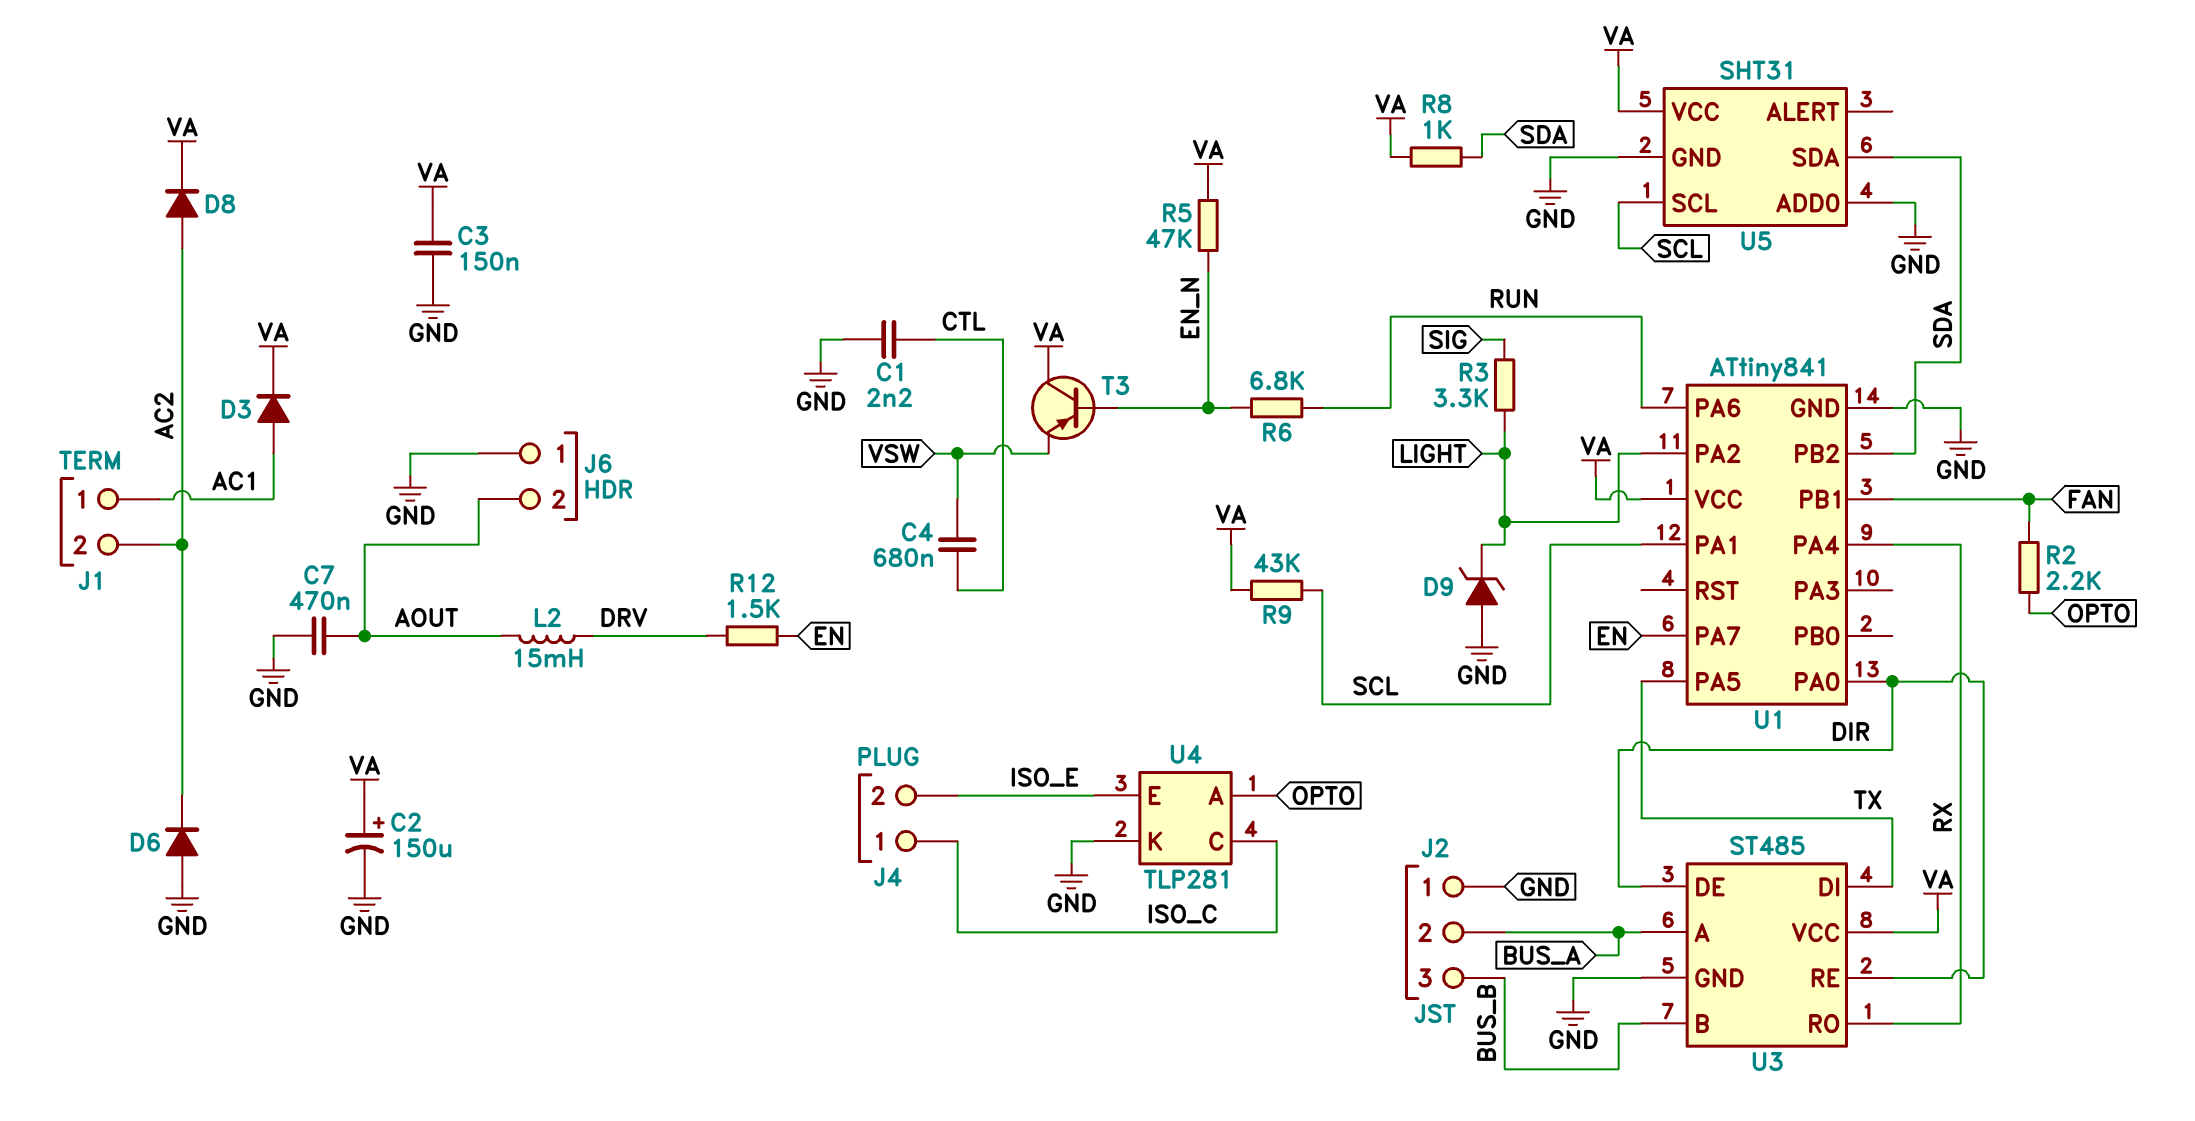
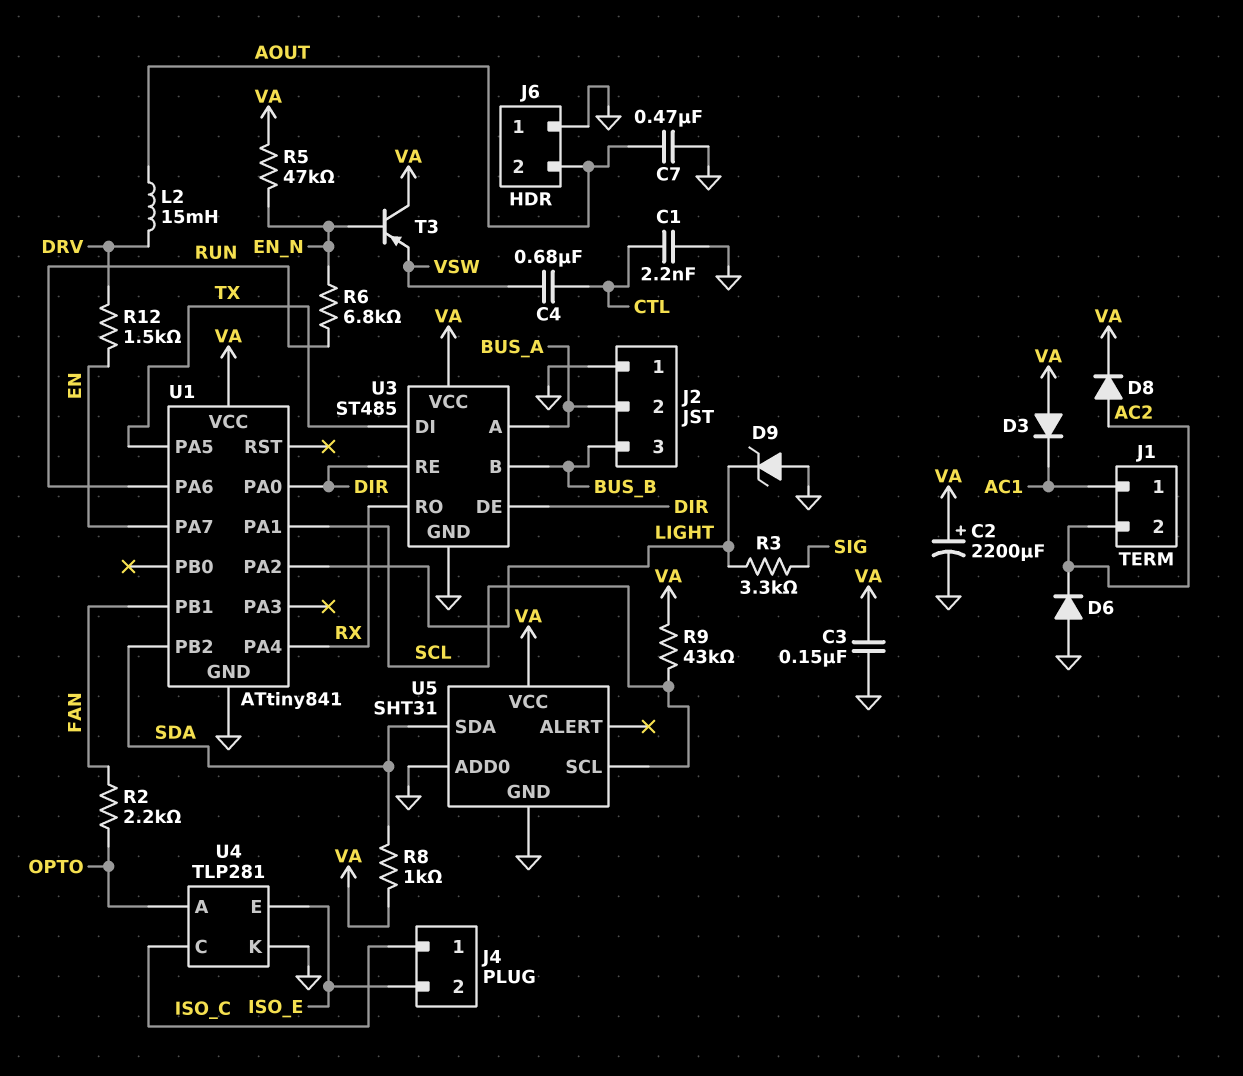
C2: 150uF (plus VA, minus GND) -> 2200uF (plus VA, minus GND)
D3: diode (A AC1, K VA) -> diode (A VA, K AC1)

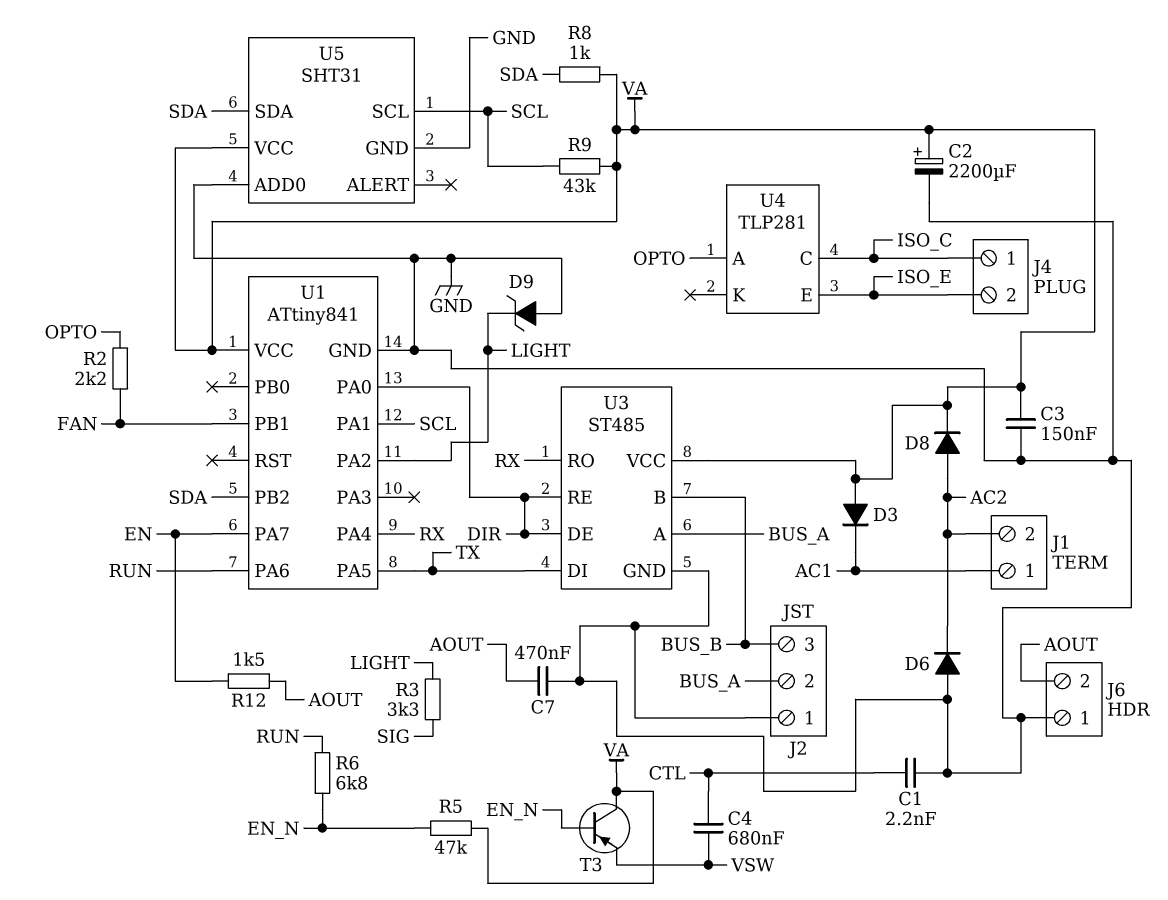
L2: 15mH (AOUT, DRV) -> none
R12: 1.5k (DRV, EN) -> 1.5k (AOUT, EN)
U4 pin K: GND -> none

